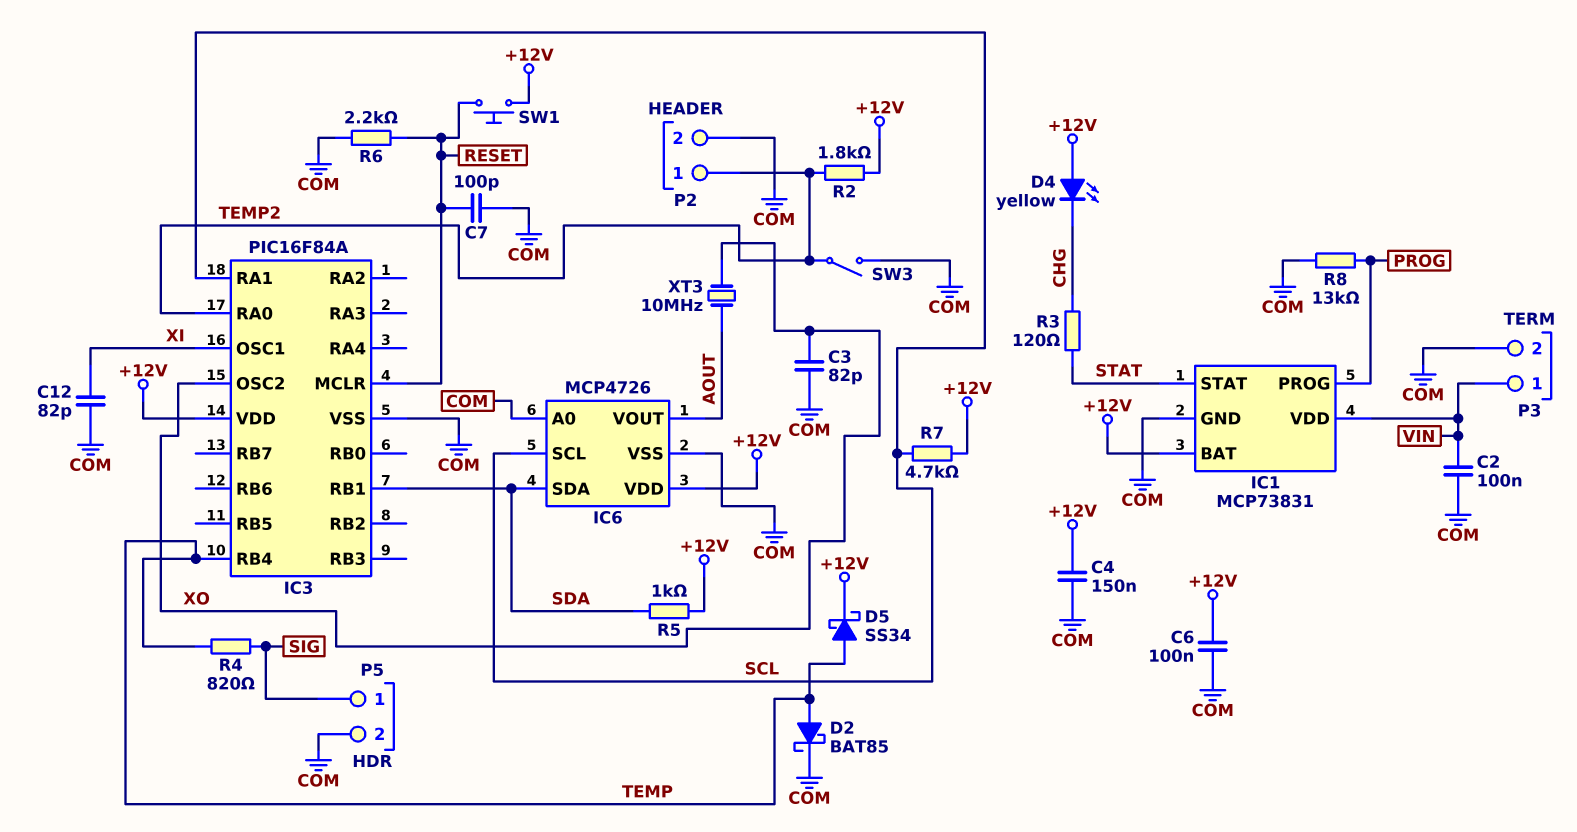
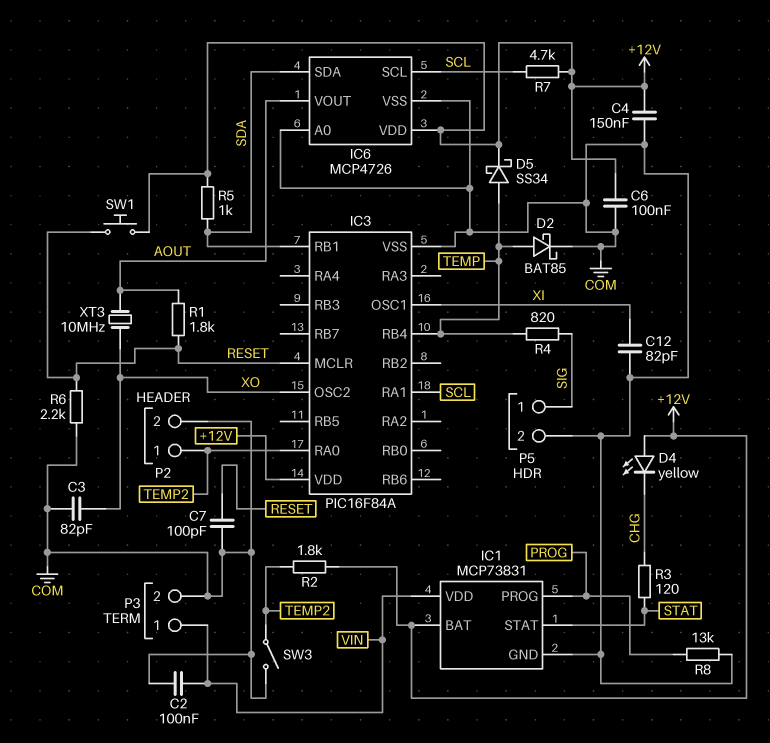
R1: none -> 1.8k (AOUT, RESET)

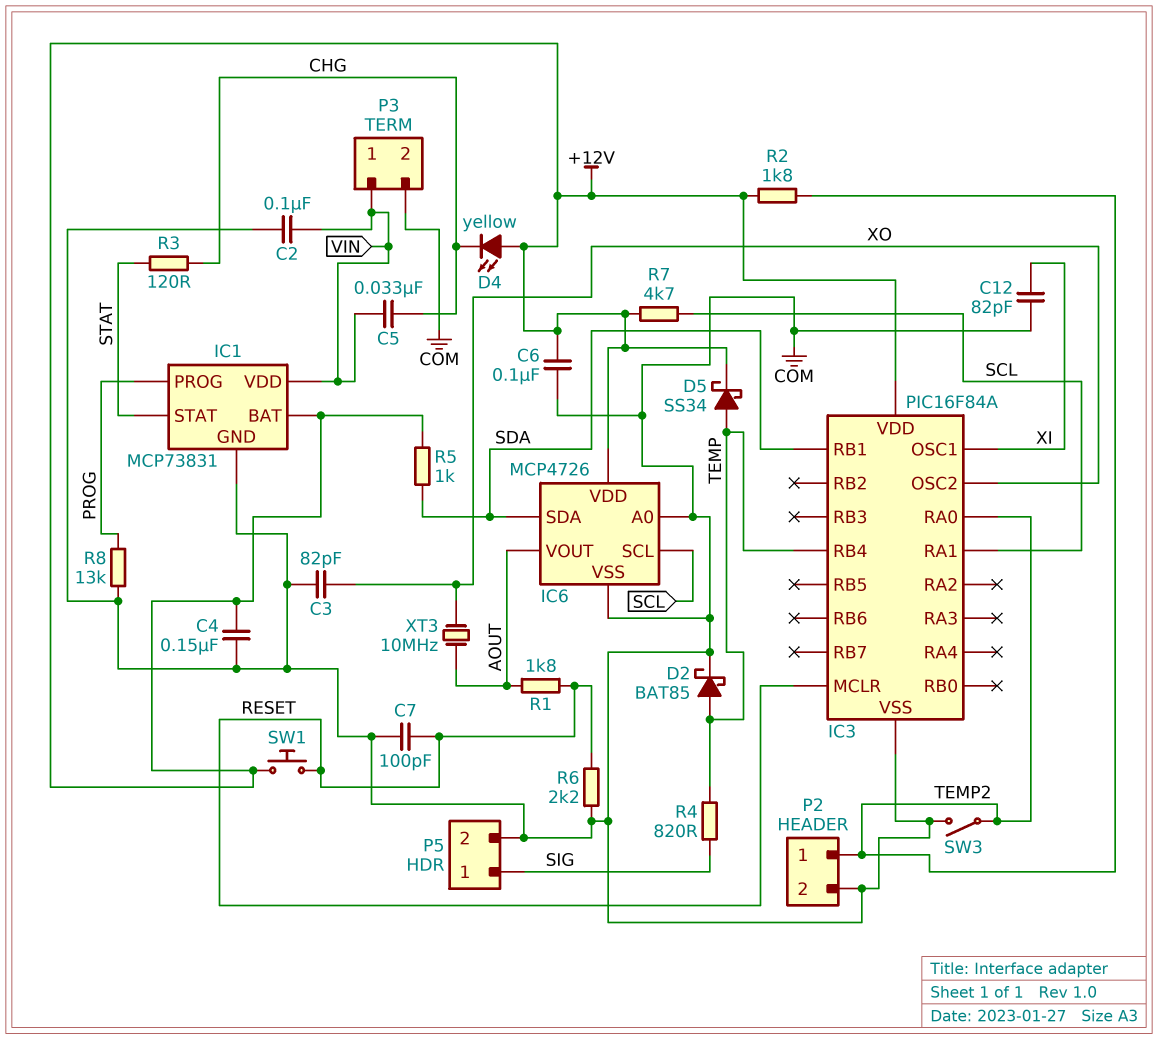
C5: none -> 33nF (CHG, VIN)

